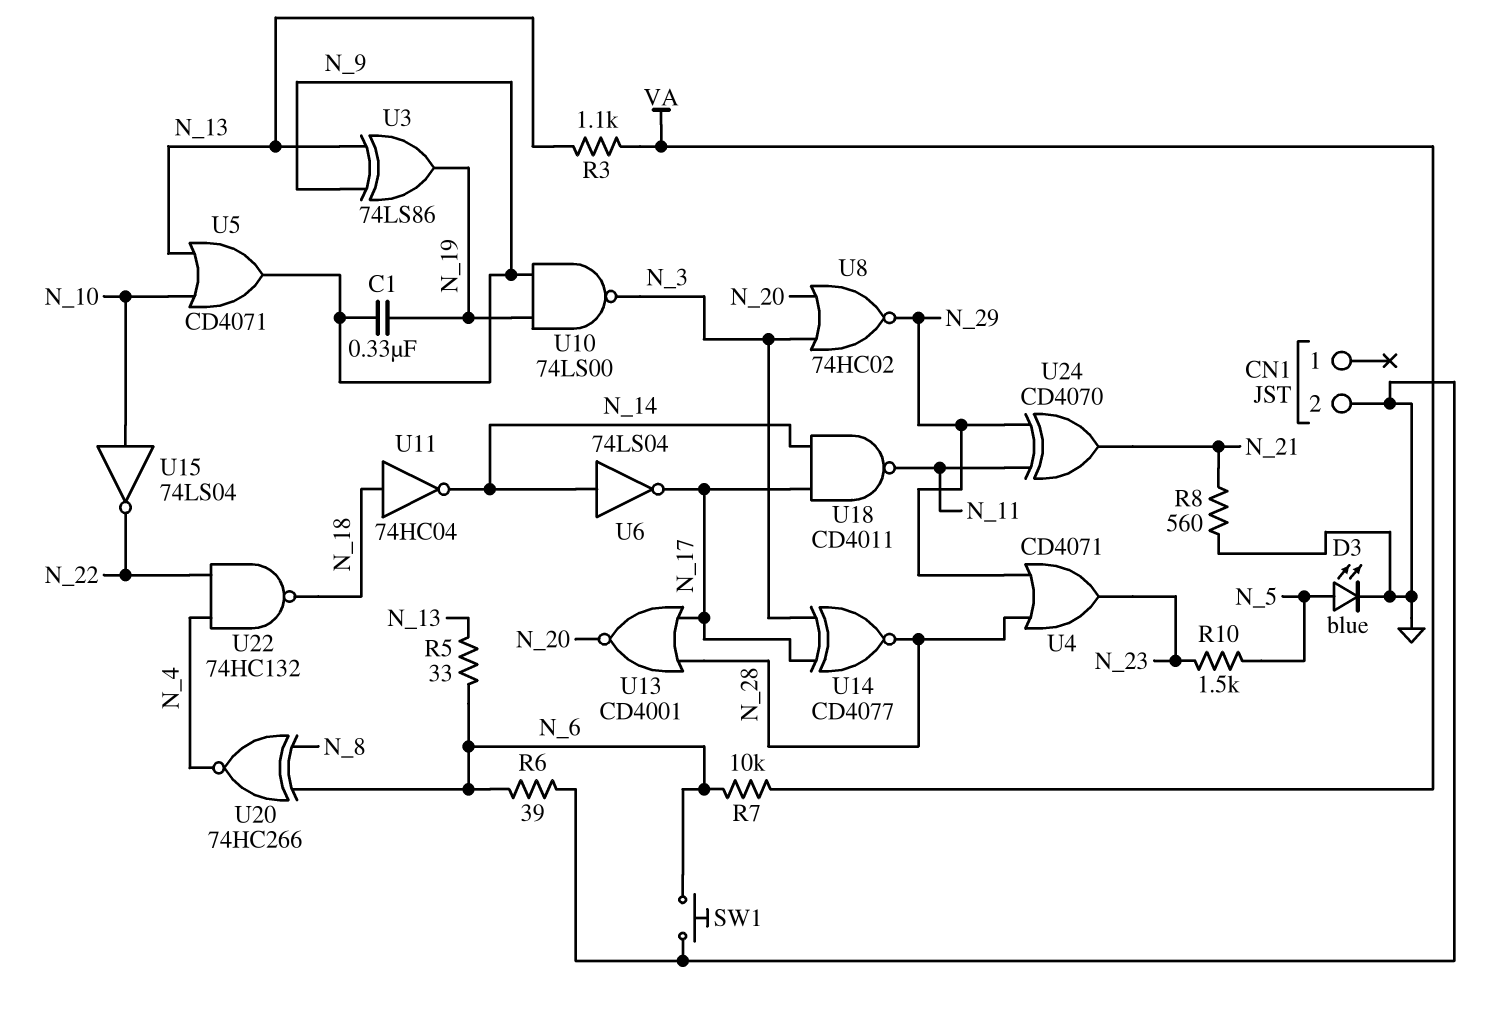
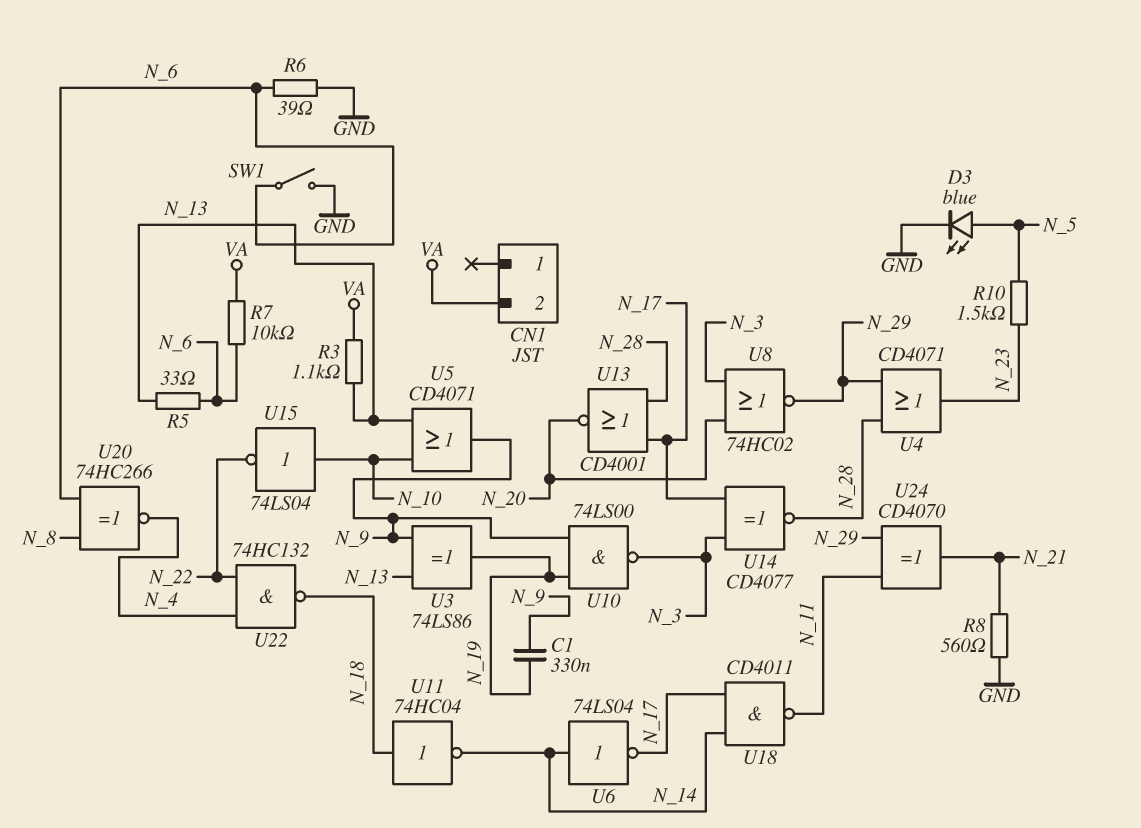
CN1 pin 2: GND -> VA
SW1: button (GND, N_6) -> switch (GND, N_6)

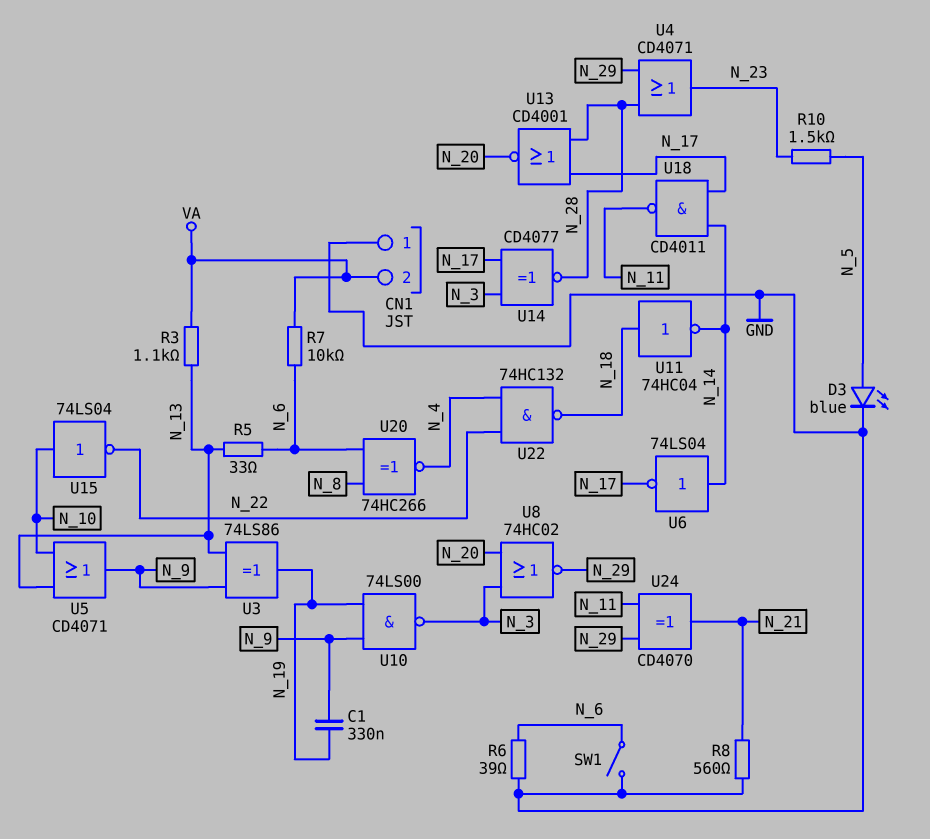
CN1 pin 1: none -> GND

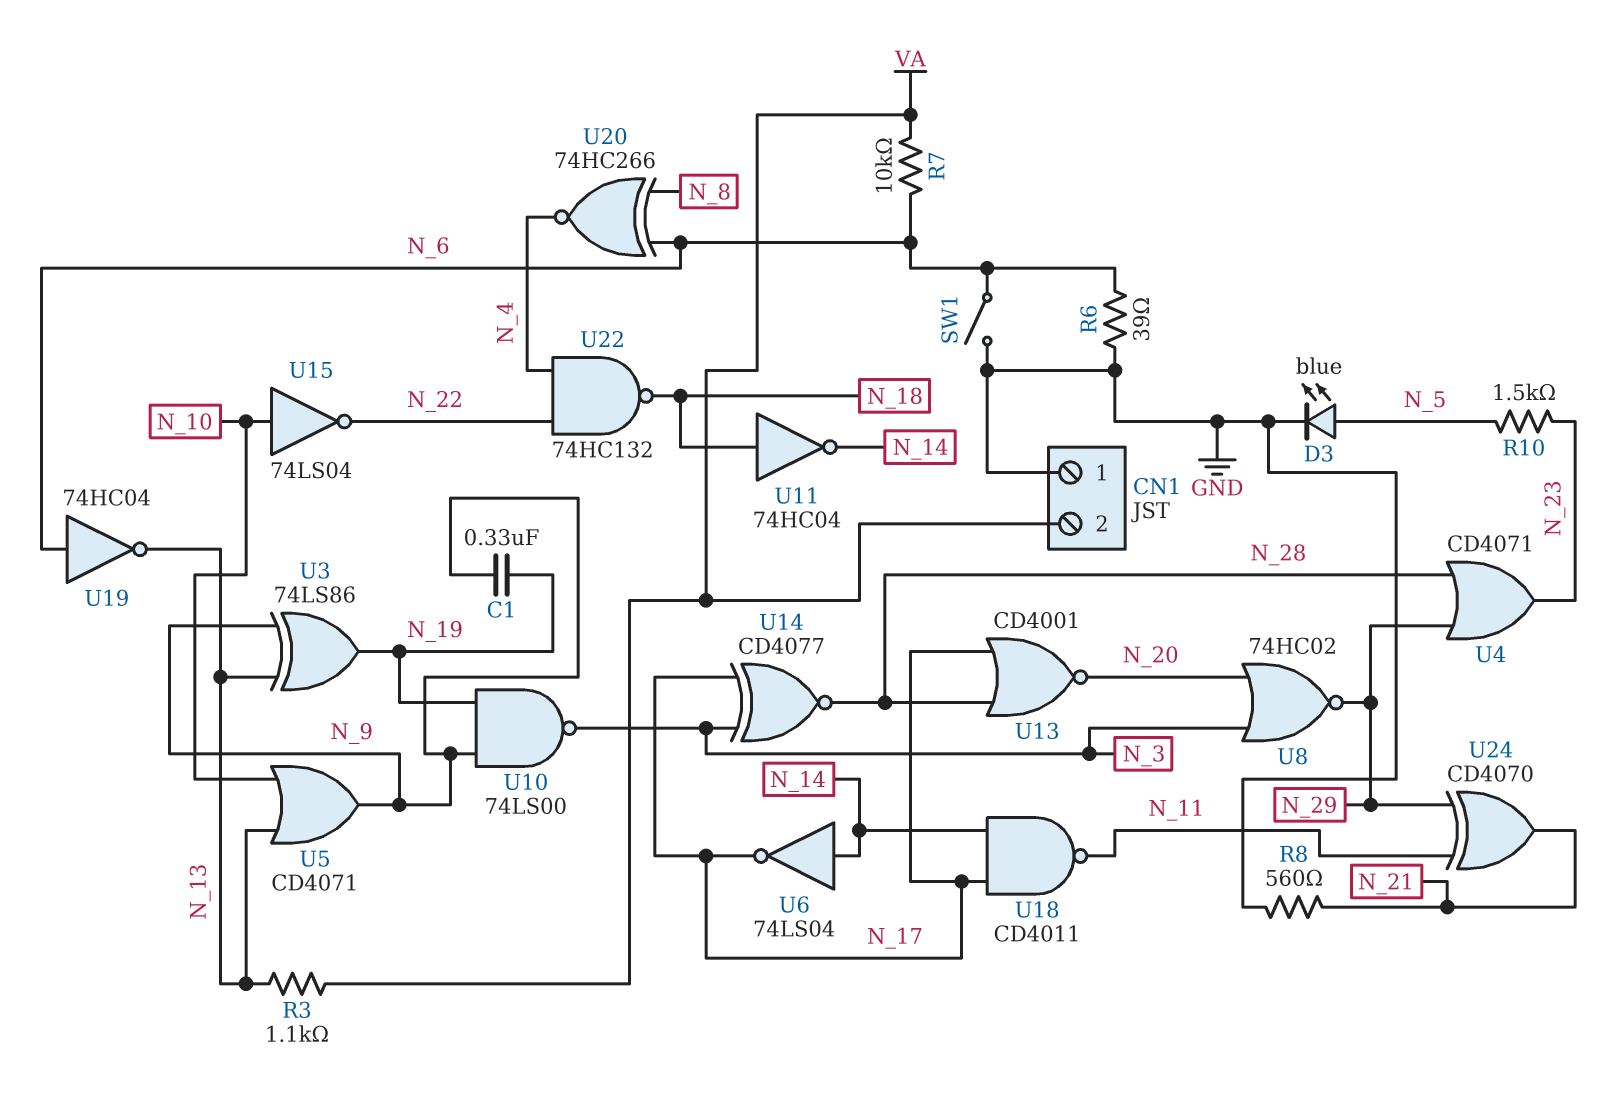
R5: 33 (N_6, N_13) -> none
U19: none -> NOT 74HC04 (in N_6, out N_13)

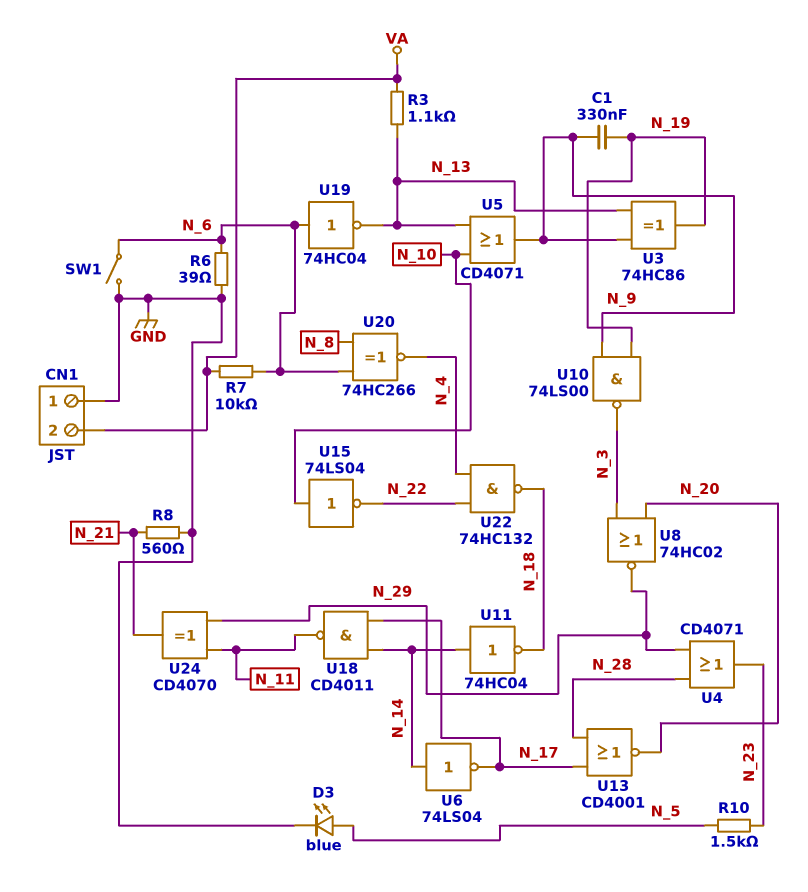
U3: XOR 74LS86 (in N_9, in N_13, out N_19) -> XOR 74HC86 (in N_9, in N_13, out N_19)
U11: NOT 74HC04 (in N_18, out N_14) -> NOT 74HC04 (in N_14, out N_18)
U14: XNOR CD4077 (in N_3, in N_17, out N_28) -> none

